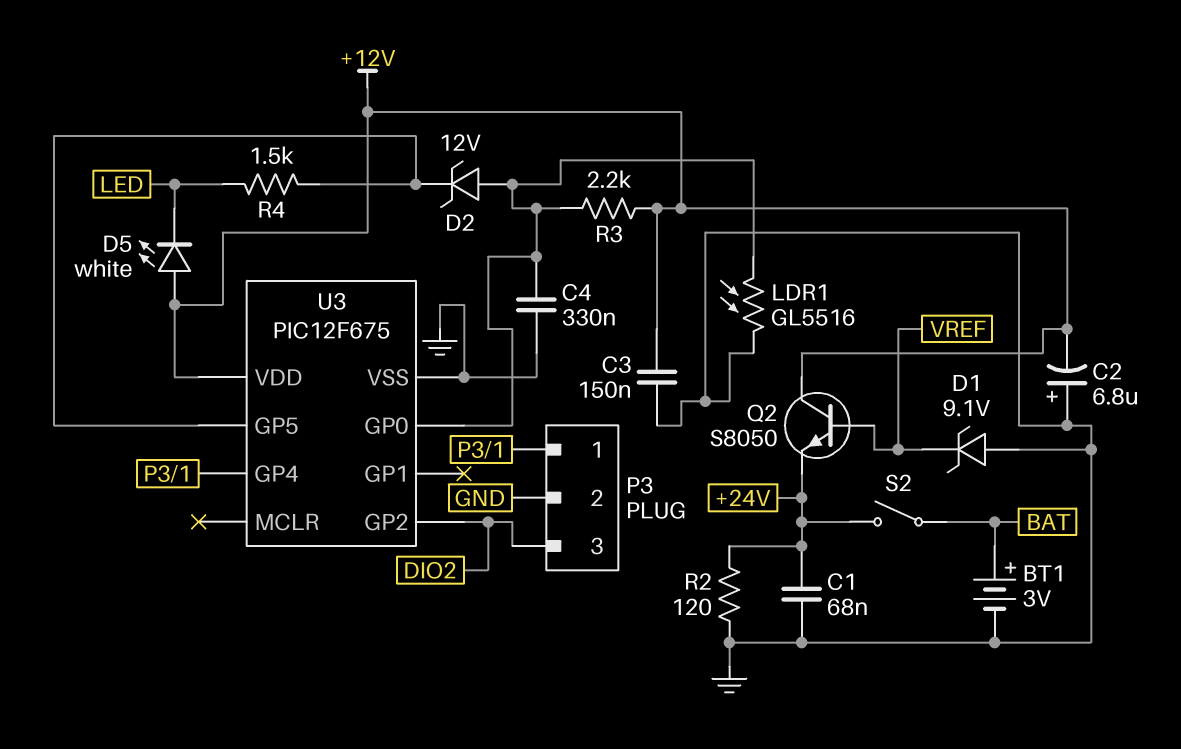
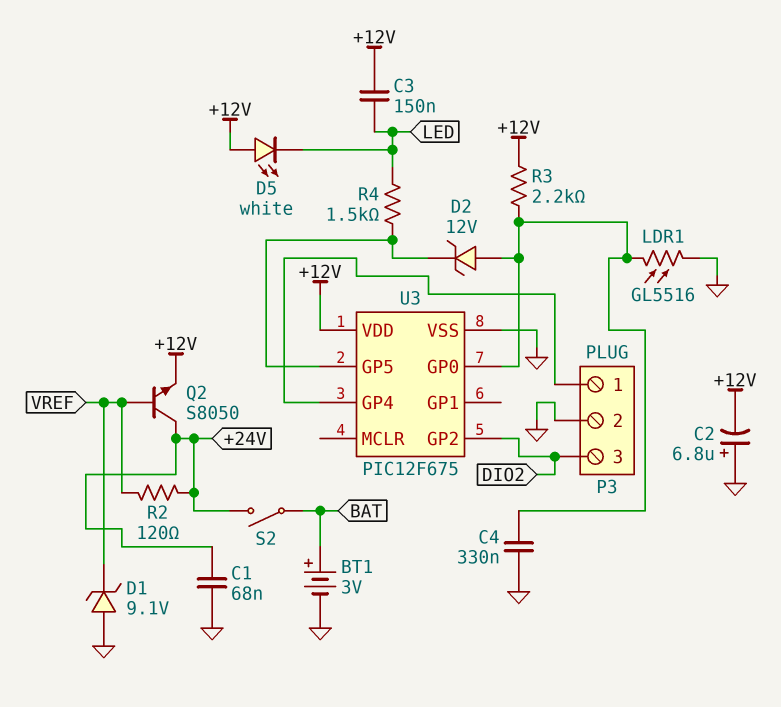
C3: 150nF (+12V, GND) -> 150nF (+12V, LED)
Q2: NPN S8050 (B VREF, C +12V, E +24V) -> NPN S8050 (B VREF, C +24V, E +12V)
R2: 120 (+24V, GND) -> 120 (+24V, VREF)

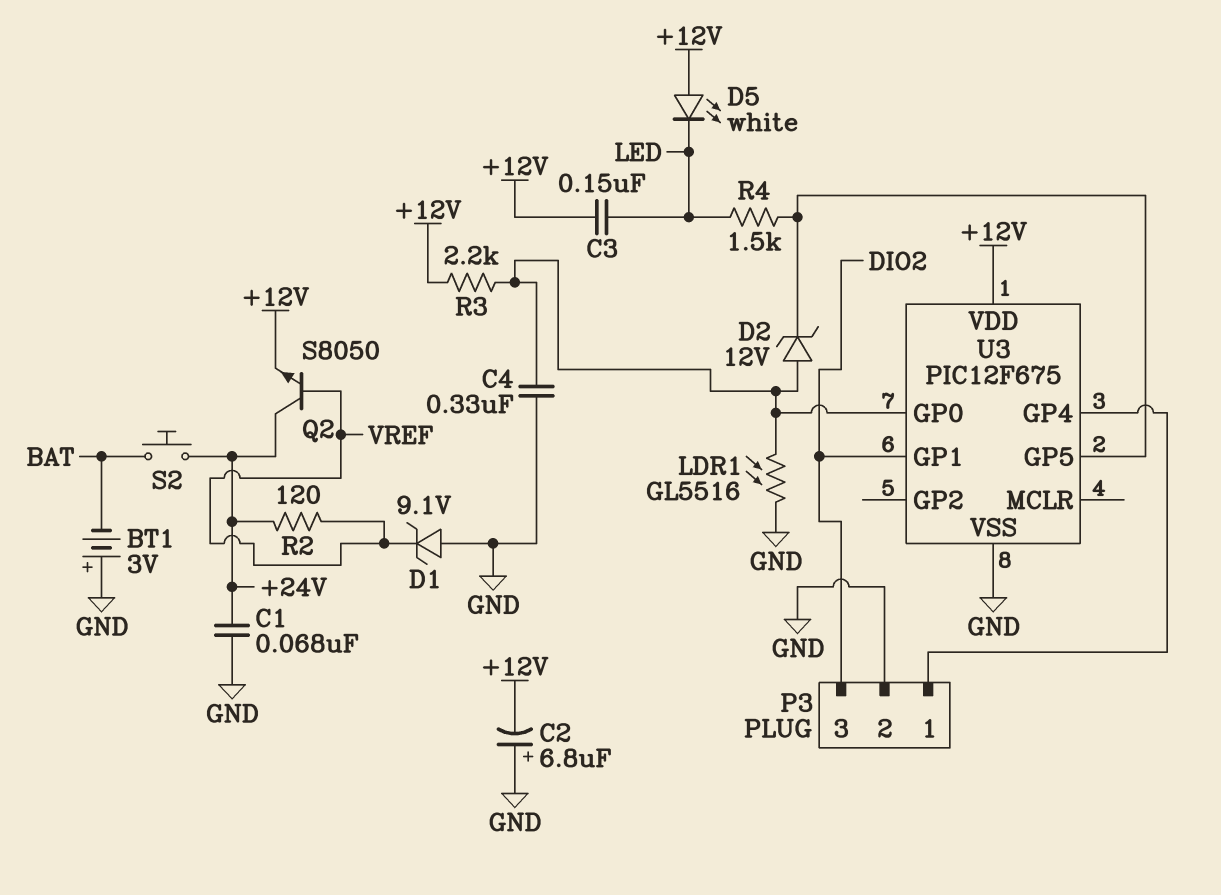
BT1: 3V (plus BAT, minus GND) -> 3V (plus GND, minus BAT)
S2: switch (+24V, BAT) -> button (+24V, BAT)
U3 pin GP1: none -> DIO2
U3 pin GP2: DIO2 -> none

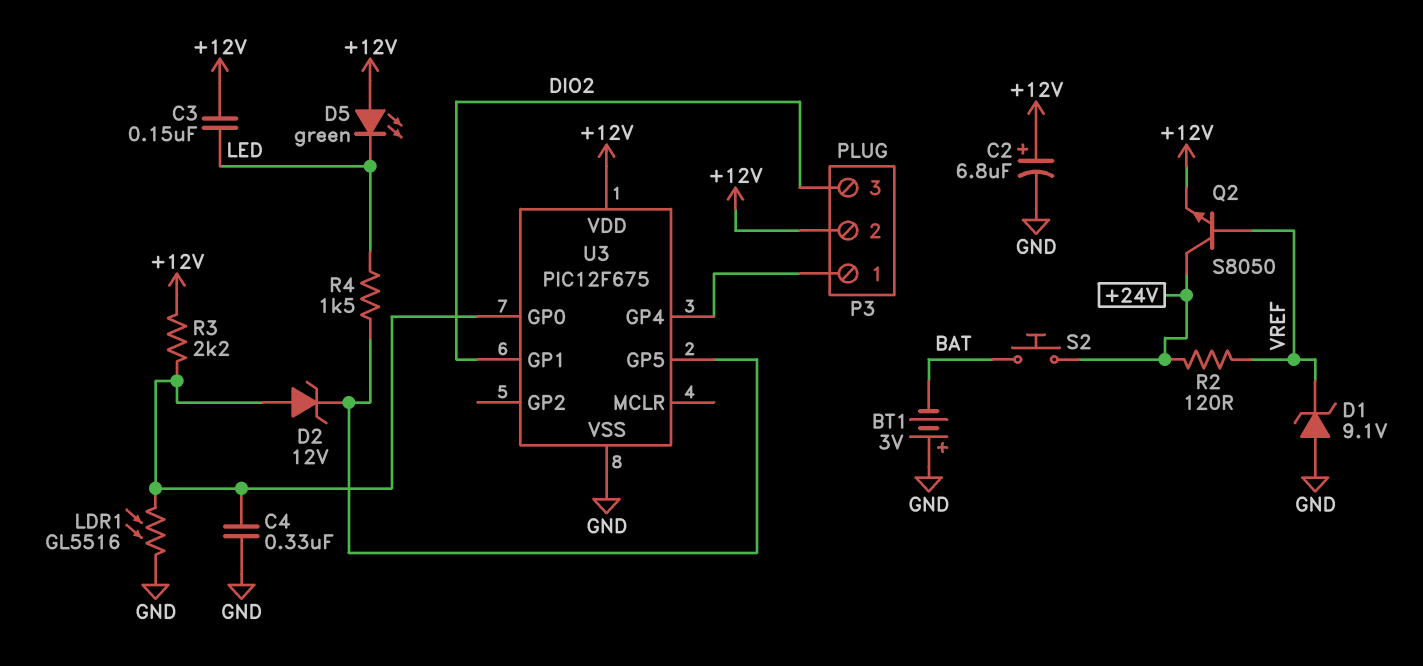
C1: 68nF (+24V, GND) -> none
C2: 6.8uF (plus GND, minus +12V) -> 6.8uF (plus +12V, minus GND)
D5: LED white (A +12V, K LED) -> LED green (A +12V, K LED)
P3 pin 2: GND -> +12V

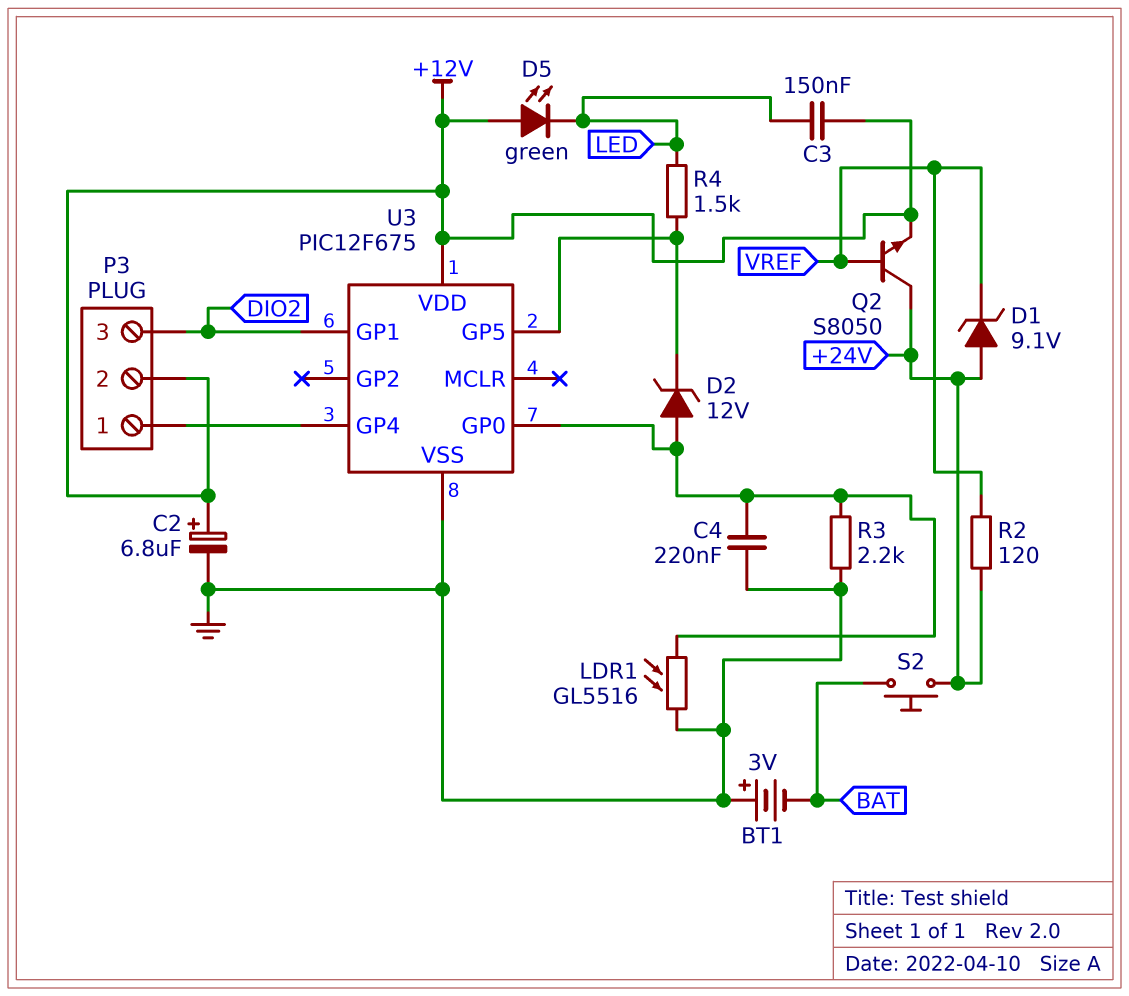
C4: 330nF (GND, U3/GP0) -> 220nF (GND, U3/GP0)
D1: zener 9.1V (A GND, K VREF) -> zener 9.1V (A +24V, K VREF)
R3: 2.2k (+12V, U3/GP0) -> 2.2k (GND, U3/GP0)

